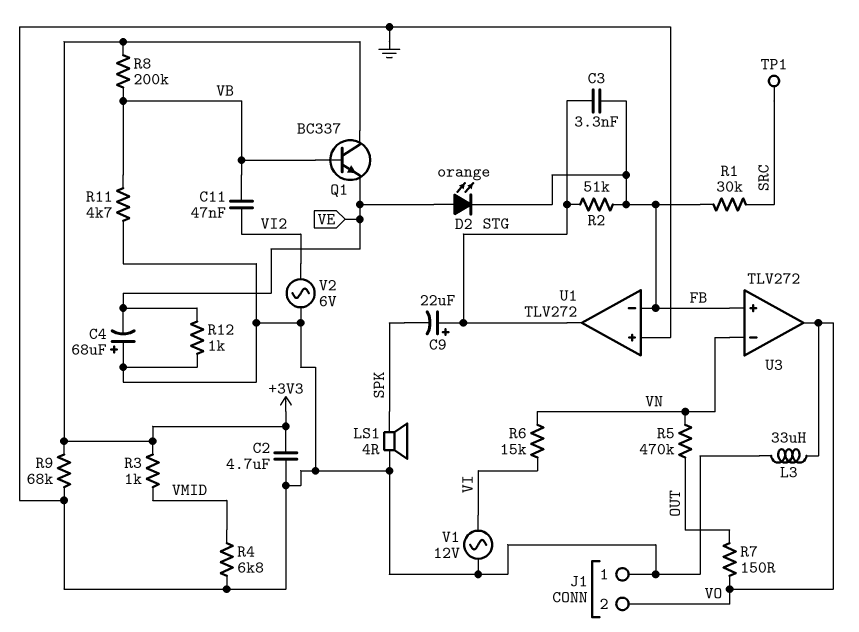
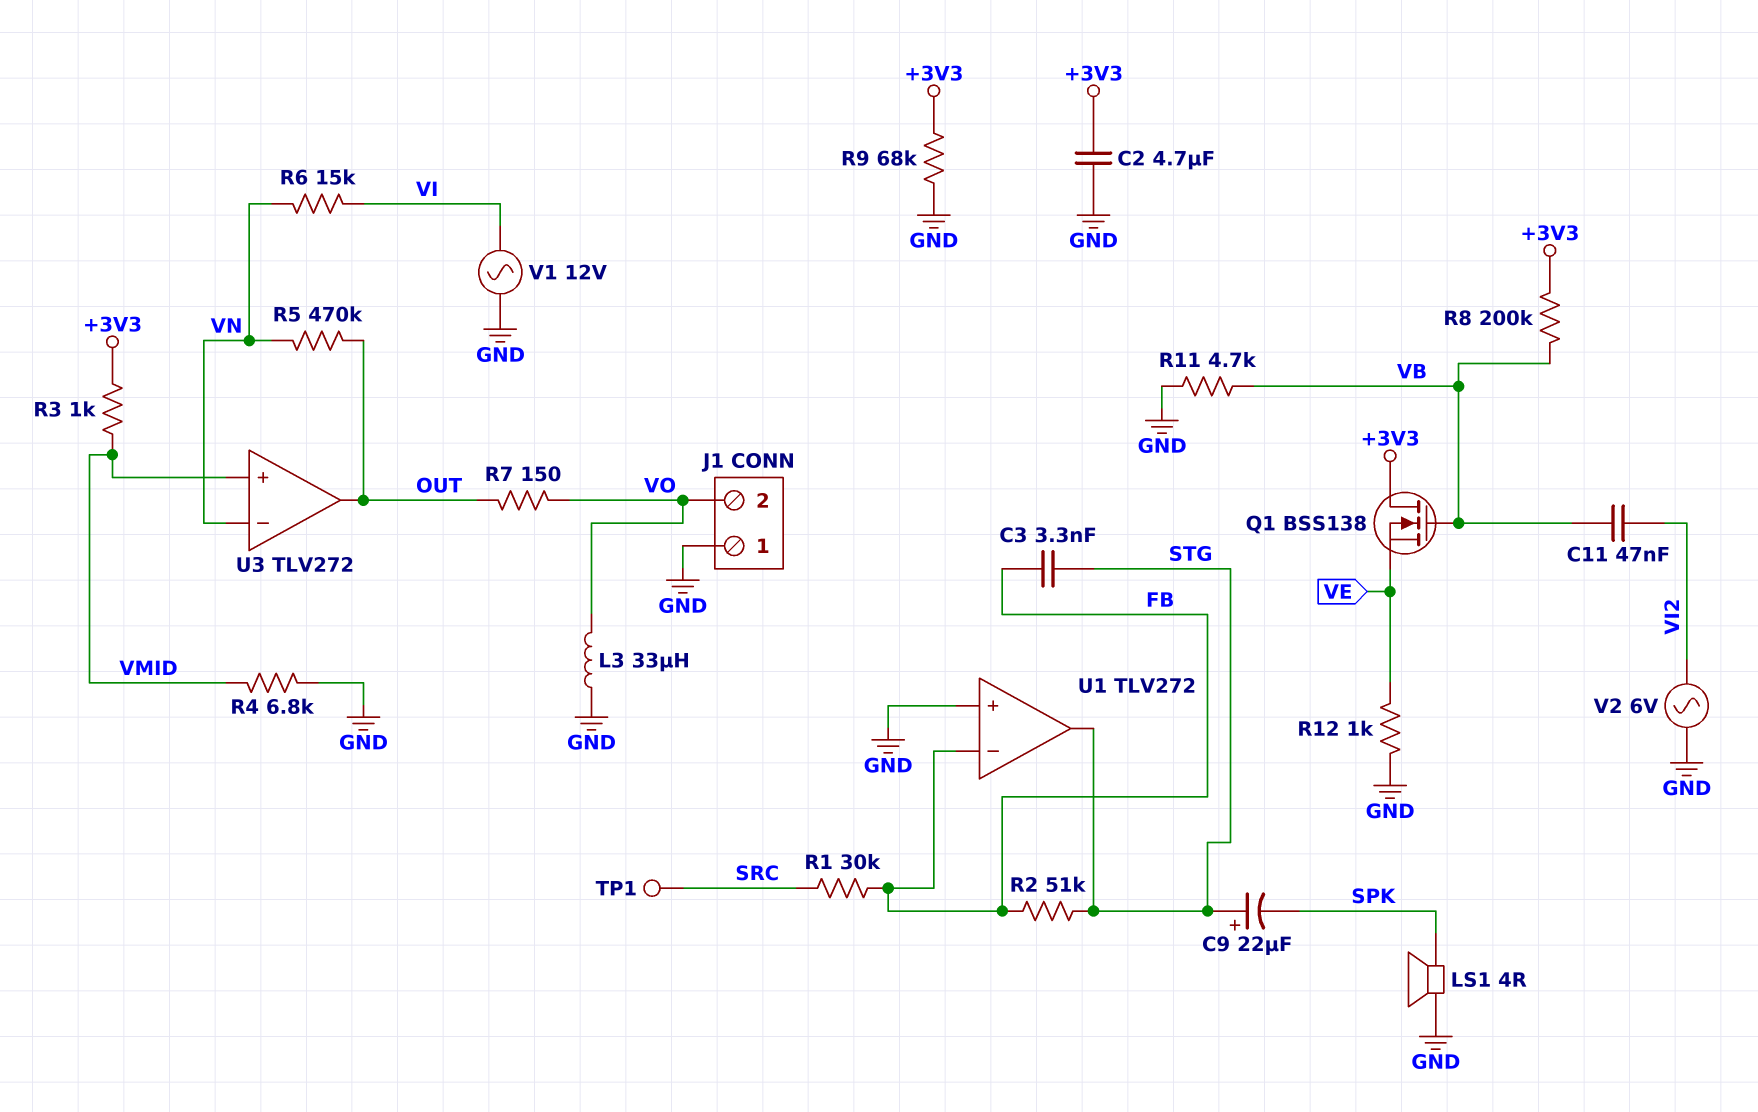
C4: 68uF (plus GND, minus VE) -> none
D2: LED orange (A VE, K FB) -> none
Q1: NPN BC337 (B VB, C +3V3, E VE) -> NMOS BSS138 (G VB, D +3V3, S VE)
U3 pin in+: FB -> VMID
U3 pin out: VO -> OUT

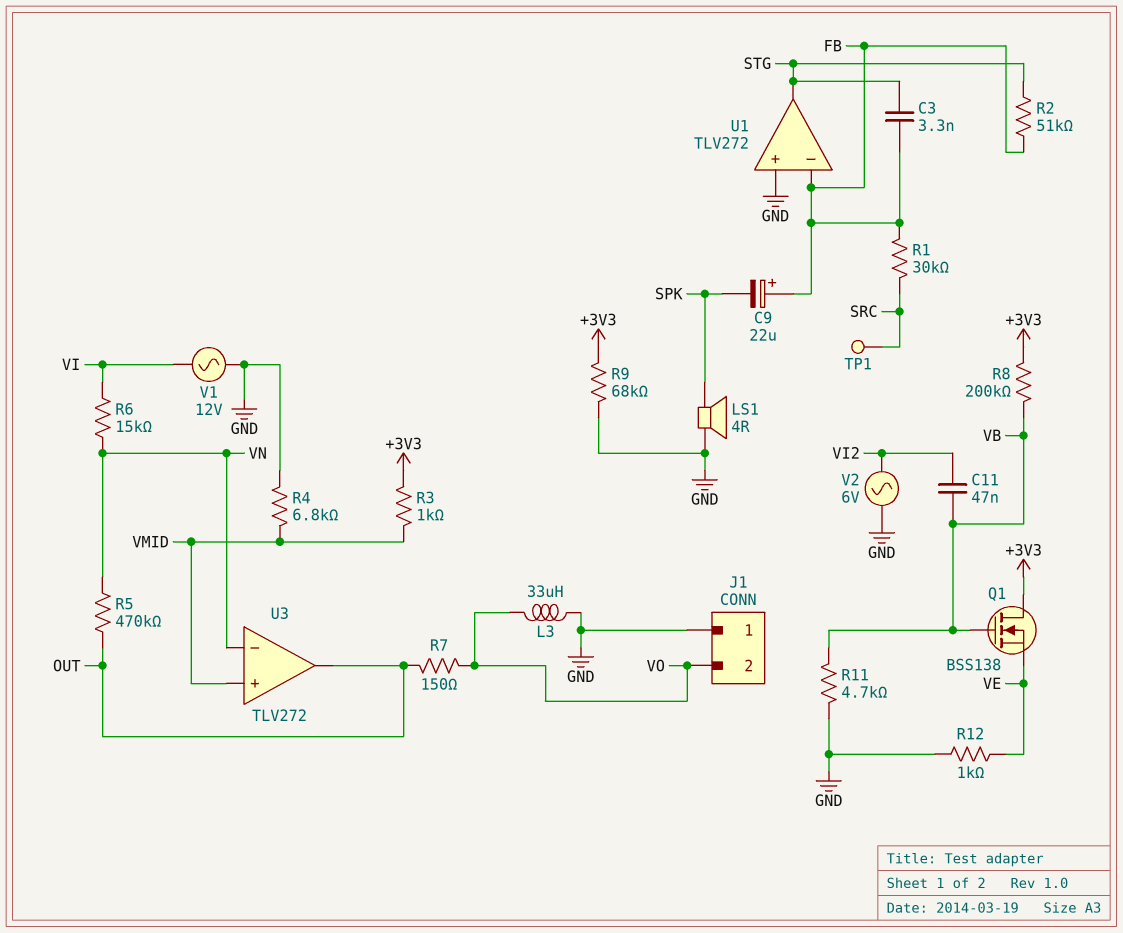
C2: 4.7uF (+3V3, GND) -> none
C9: 22uF (plus STG, minus SPK) -> 22uF (plus FB, minus SPK)

